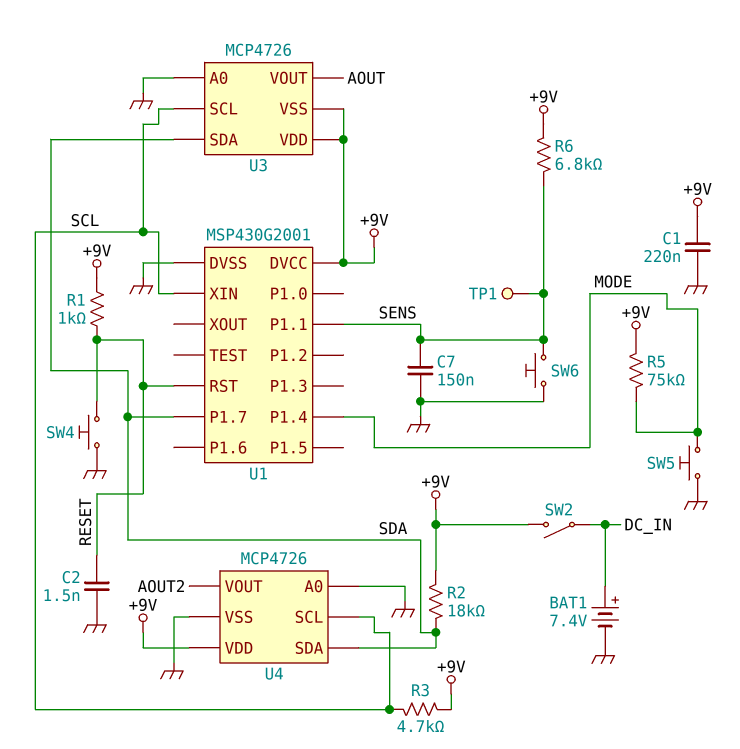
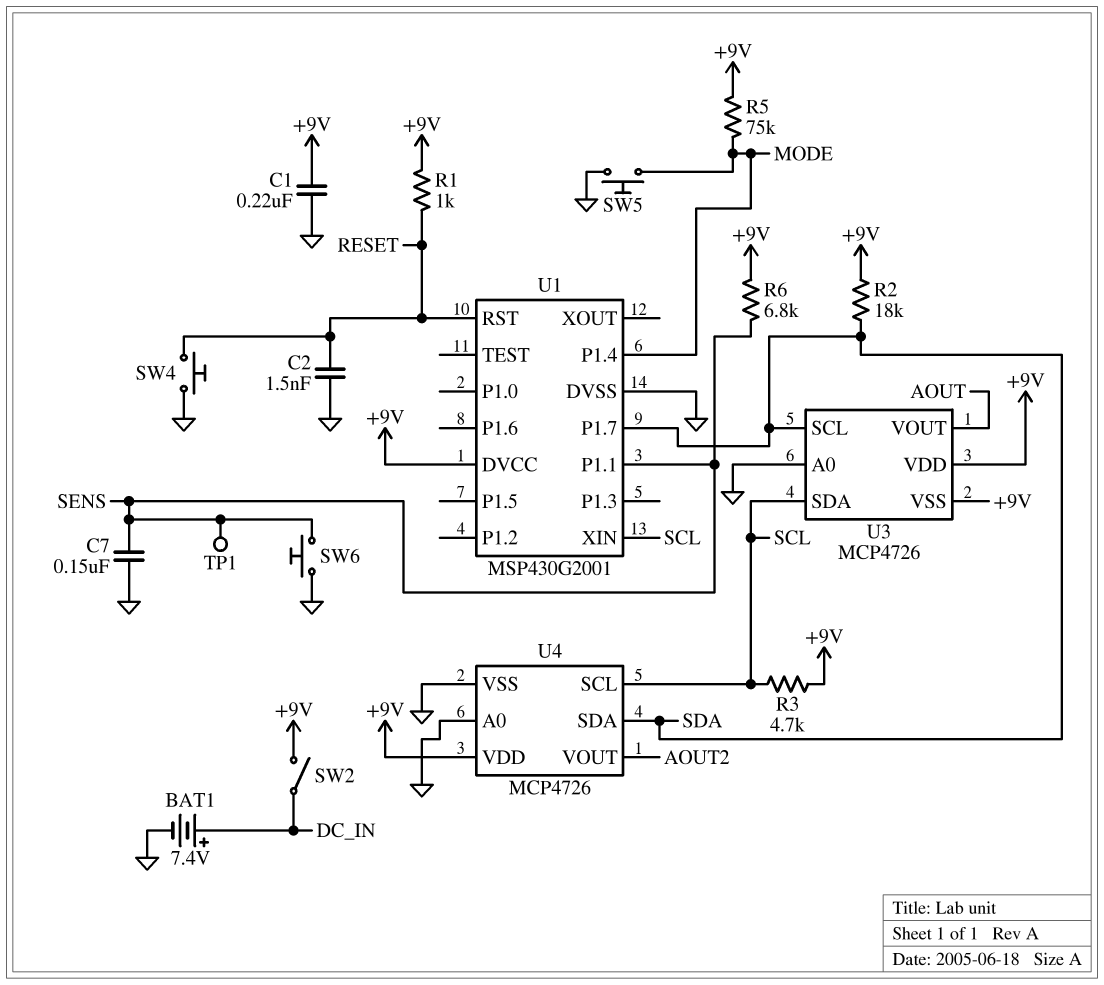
U3 pin SCL: SCL -> SDA
U3 pin SDA: SDA -> SCL

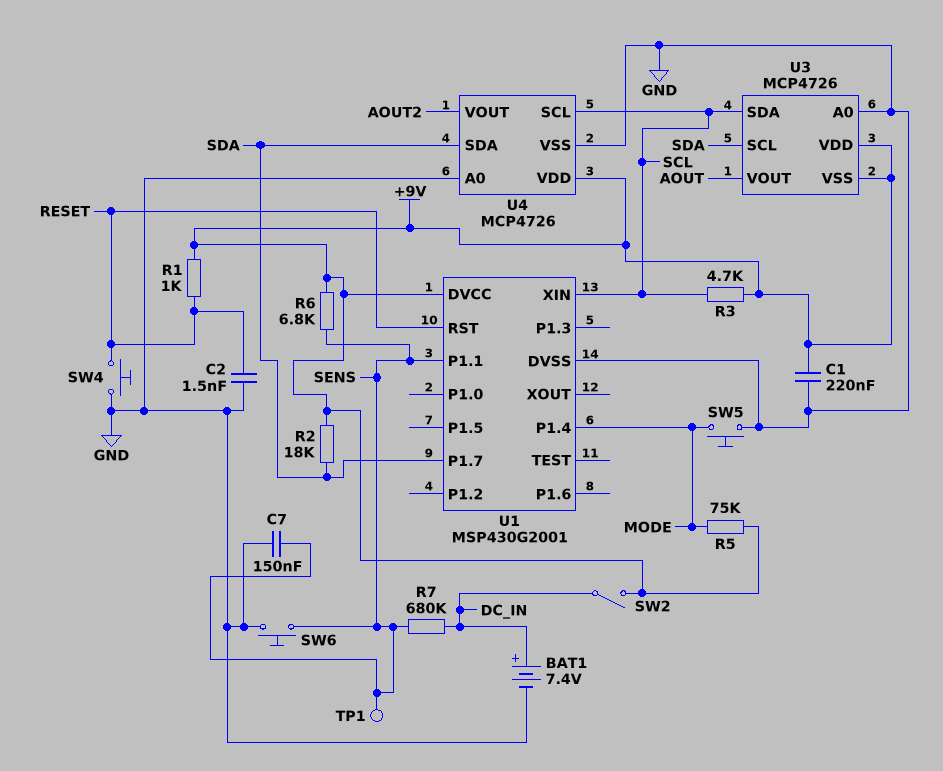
R7: none -> 680k (DC_IN, SENS)

